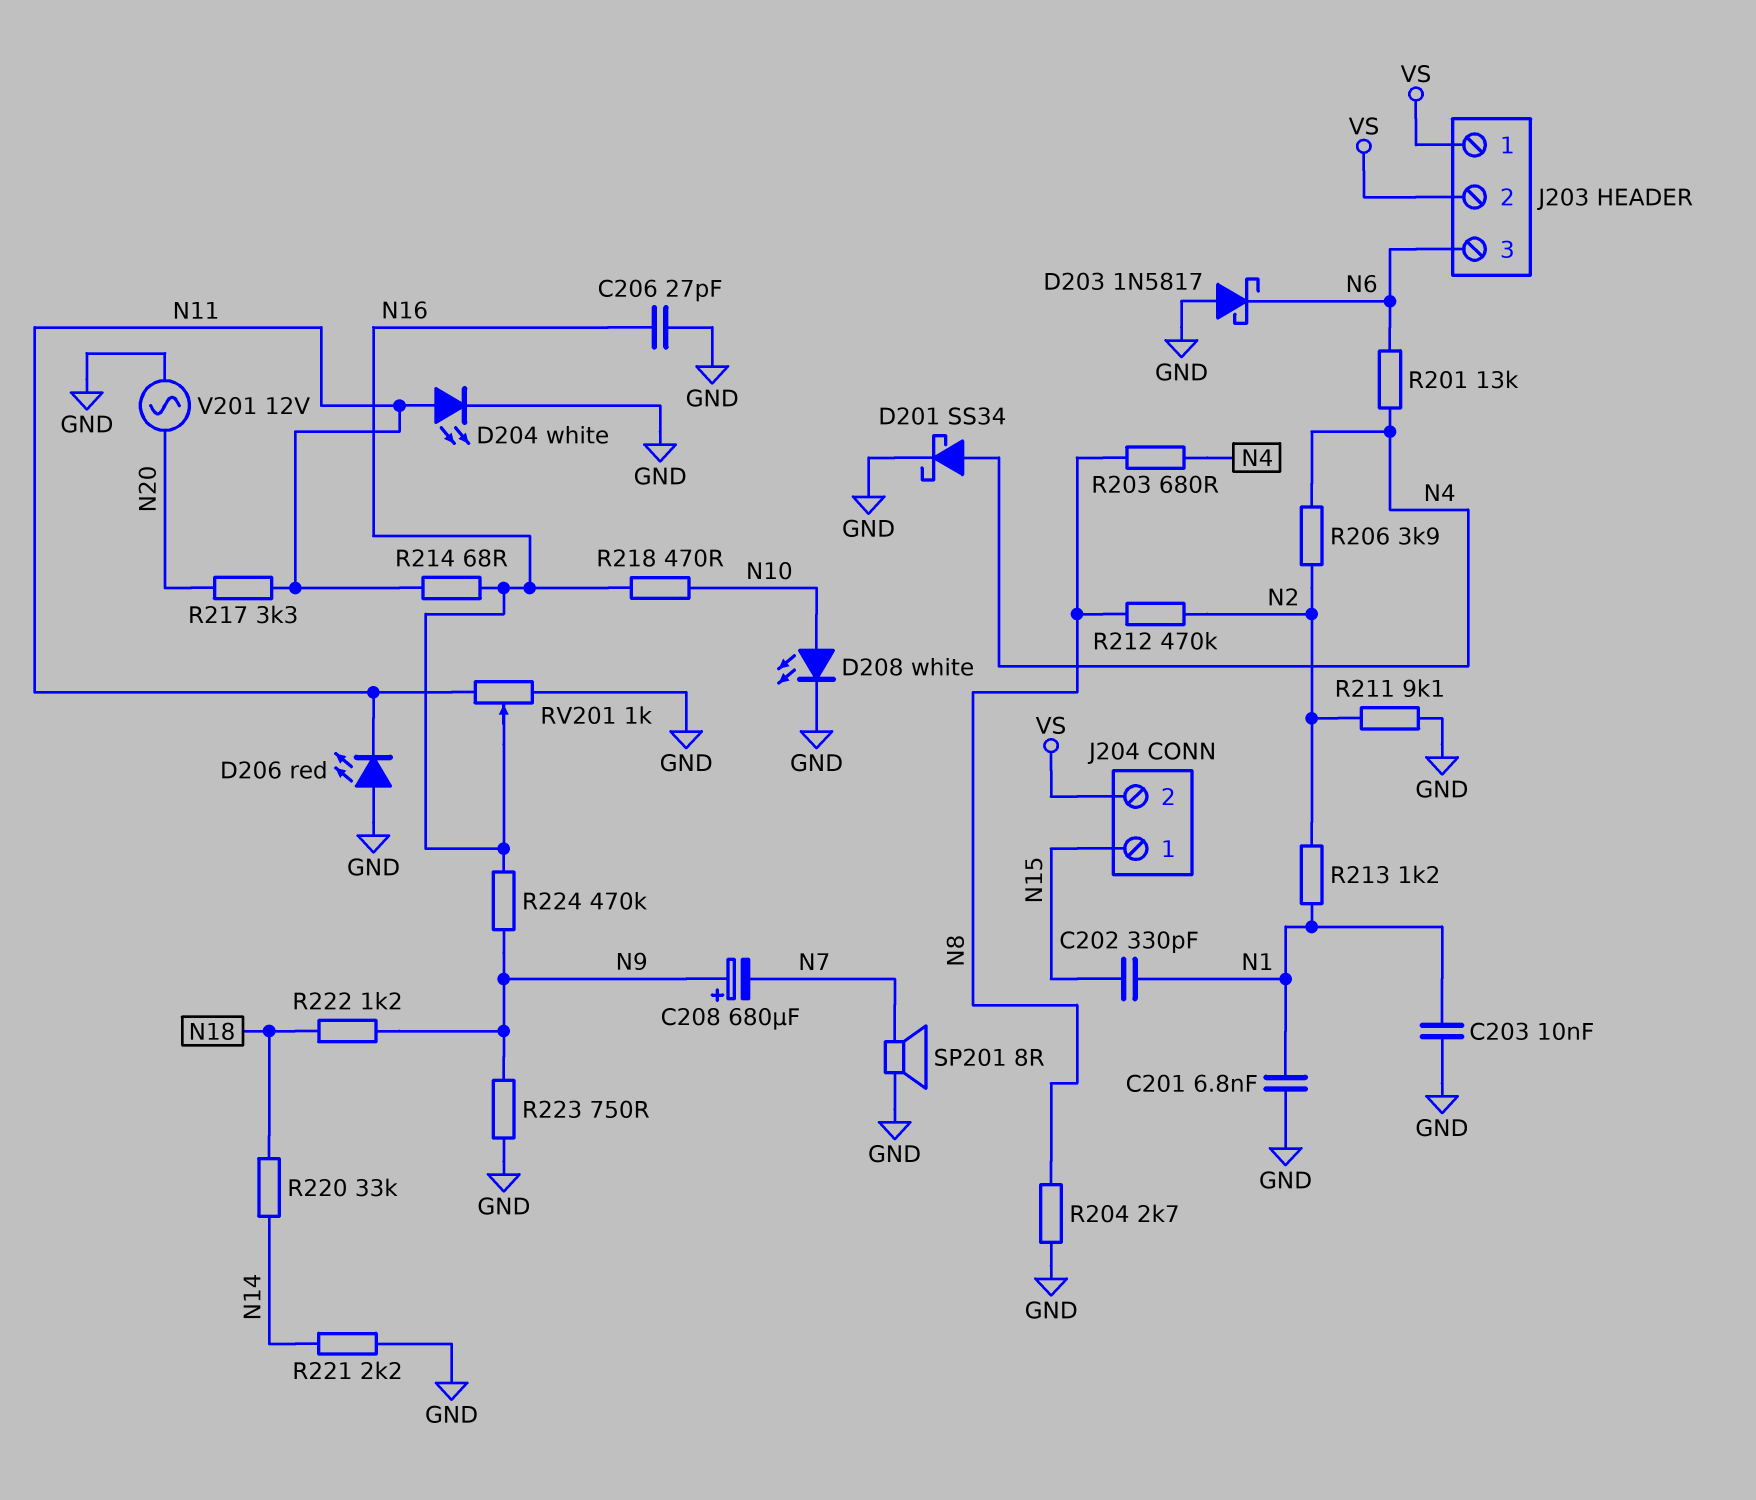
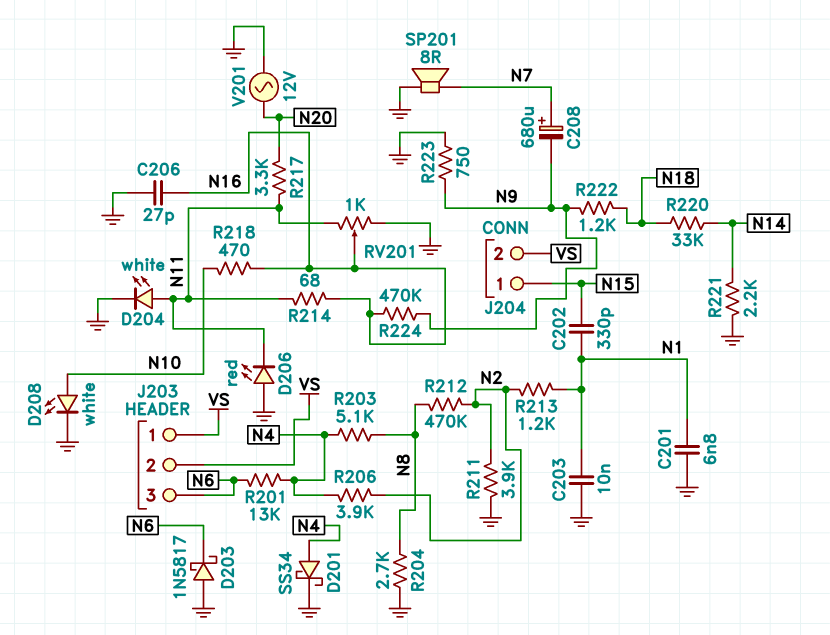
C208: 680uF (plus N9, minus N7) -> 680uF (plus N7, minus N9)
R203: 680 (N4, N8) -> 5.1k (N4, N8)
R211: 9.1k (GND, N2) -> 3.9k (GND, N2)

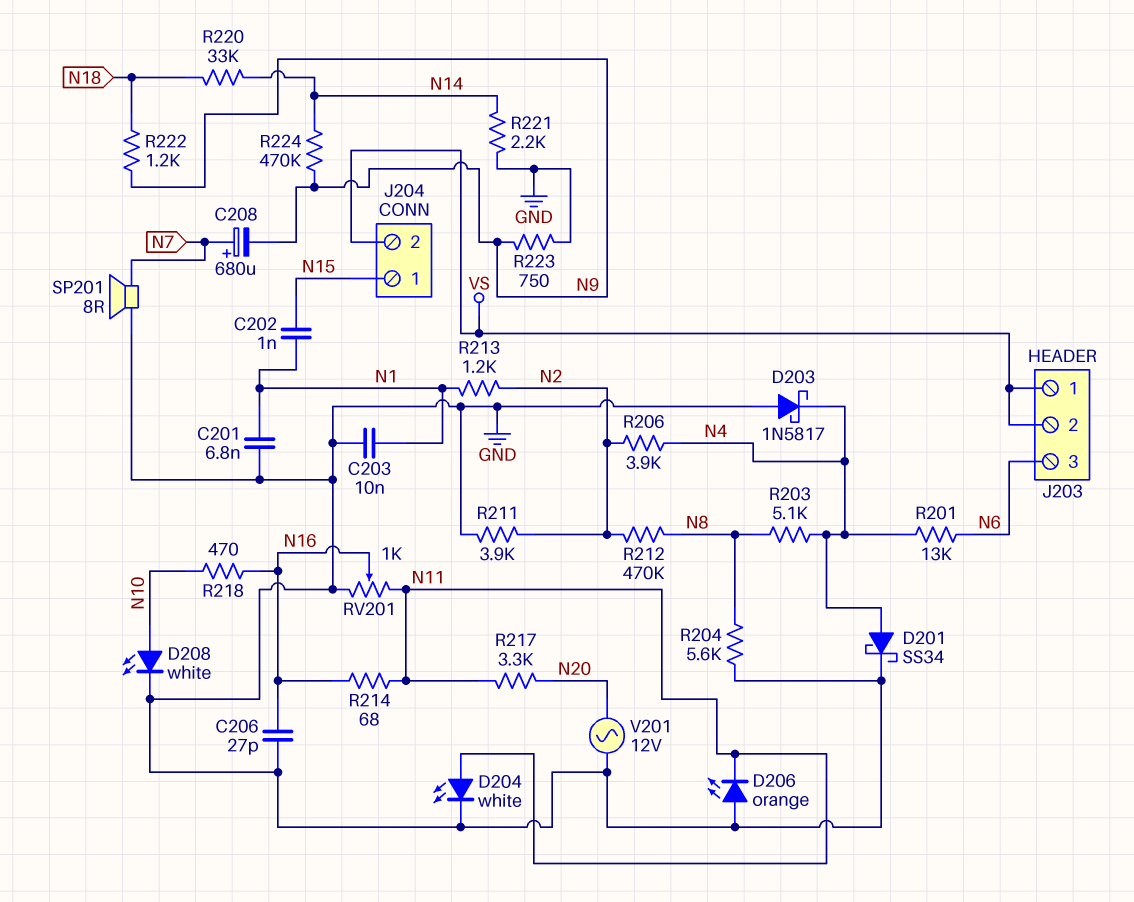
C202: 330pF (N1, N15) -> 1nF (N1, N15)
D203: schottky 1N5817 (A GND, K N6) -> schottky 1N5817 (A GND, K N4)
D206: LED red (A GND, K N11) -> LED orange (A GND, K N11)
R204: 2.7k (GND, N8) -> 5.6k (GND, N8)
R224: 470k (N9, N16) -> 470k (N9, N14)

